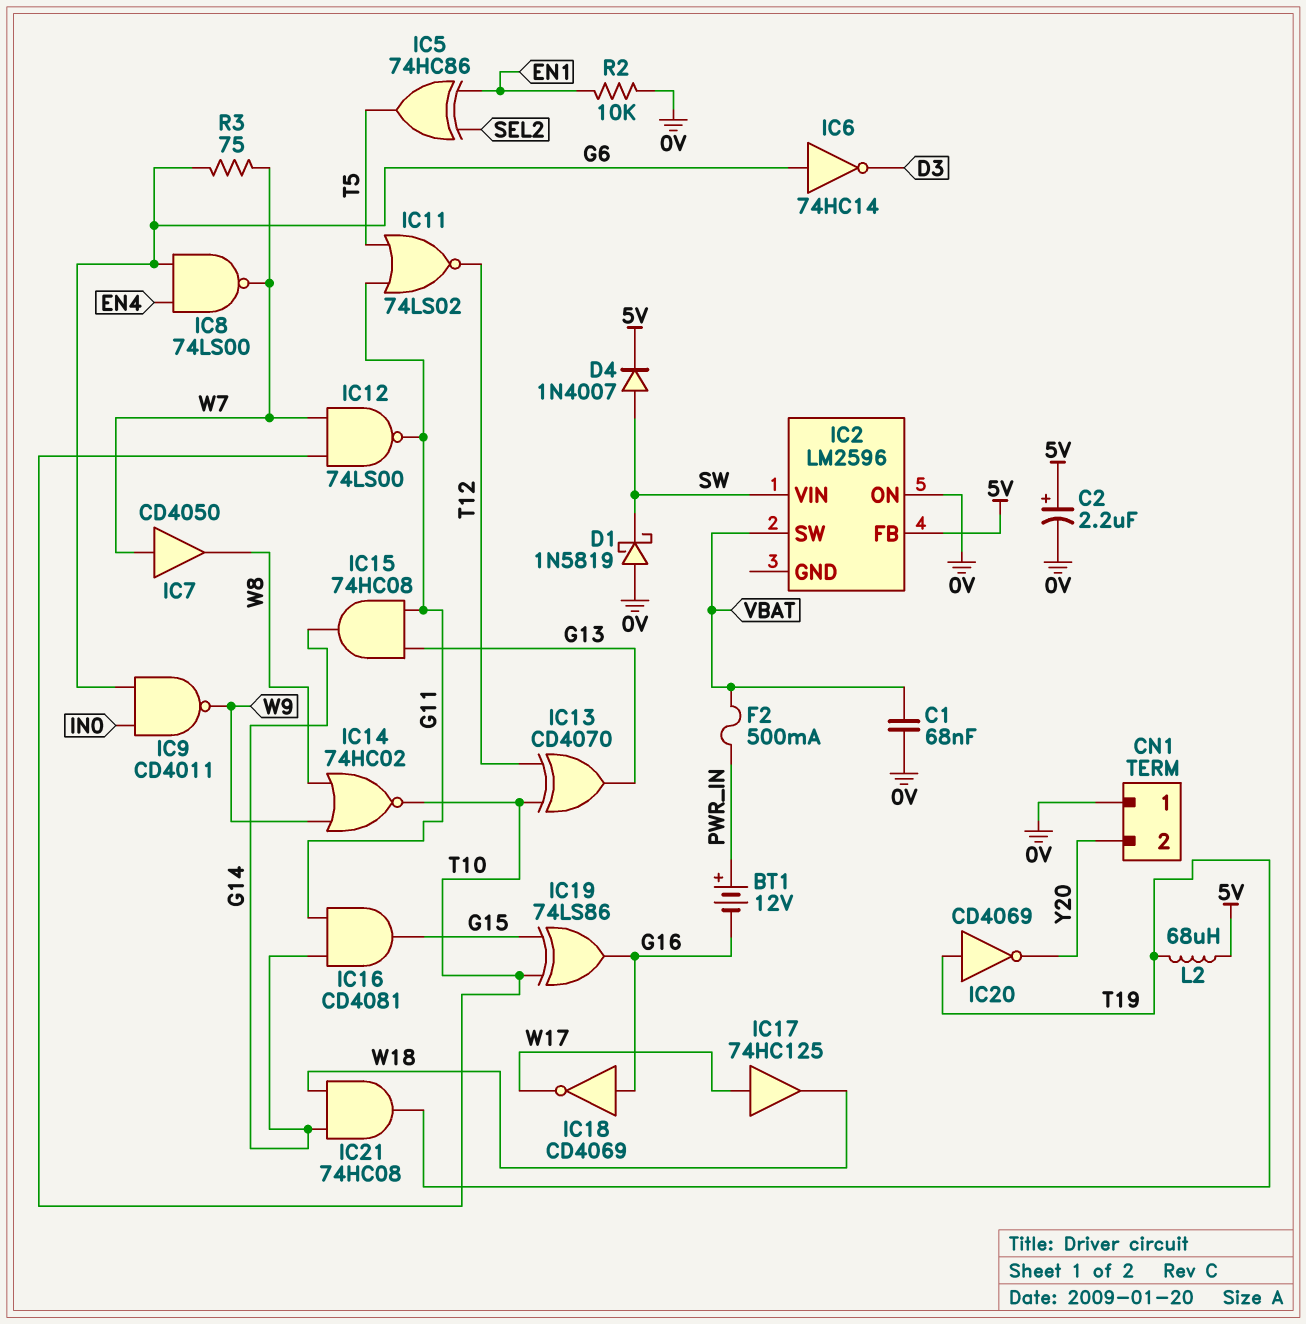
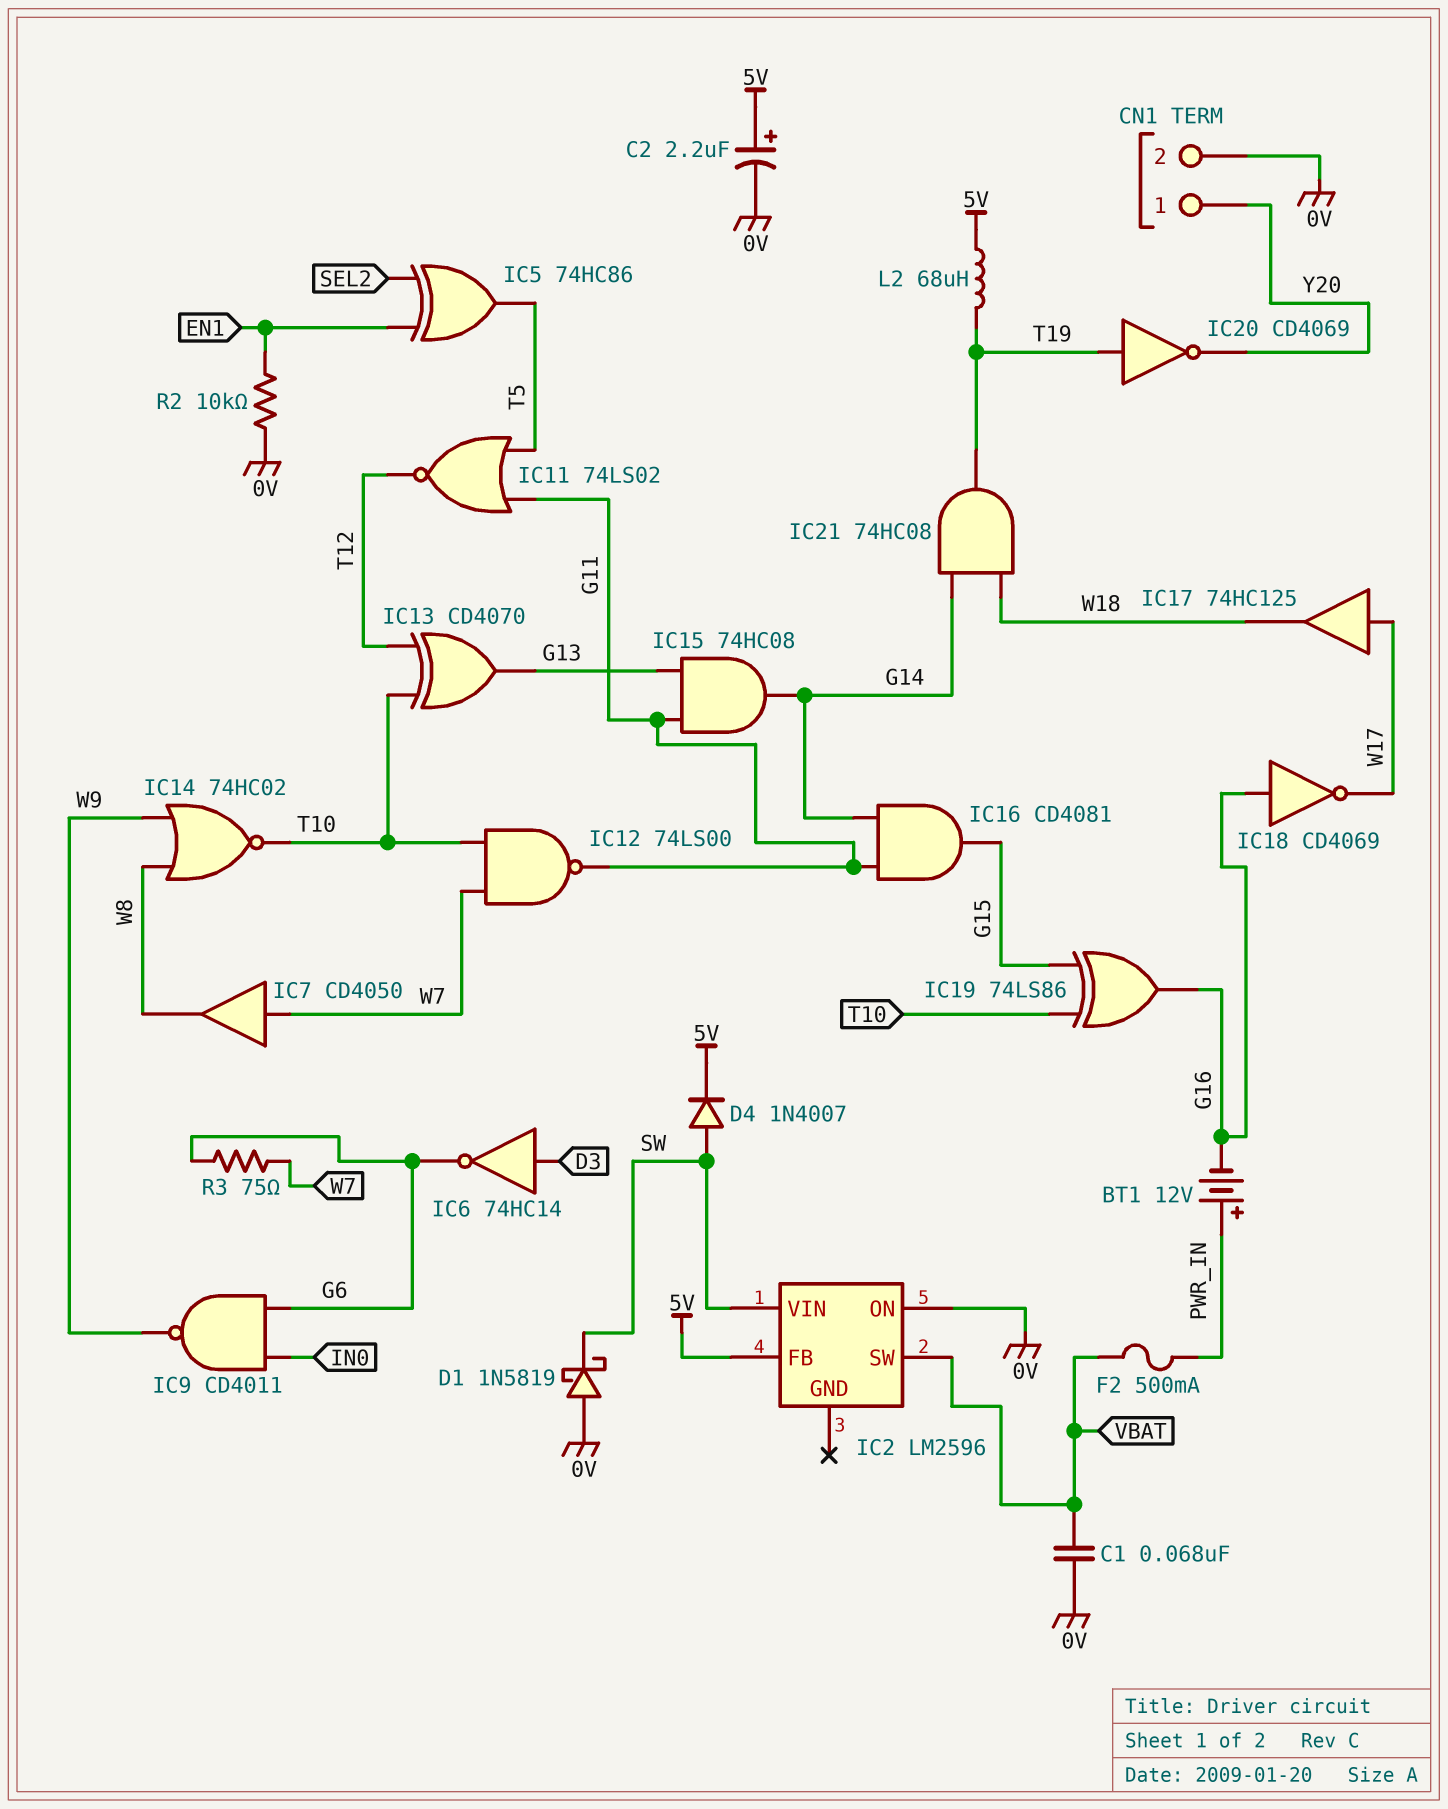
CN1 pin 1: 0V -> Y20
CN1 pin 2: Y20 -> 0V
IC6: NOT 74HC14 (in G6, out D3) -> NOT 74HC14 (in D3, out G6)
IC8: NAND 74LS00 (in EN4, in G6, out W7) -> none

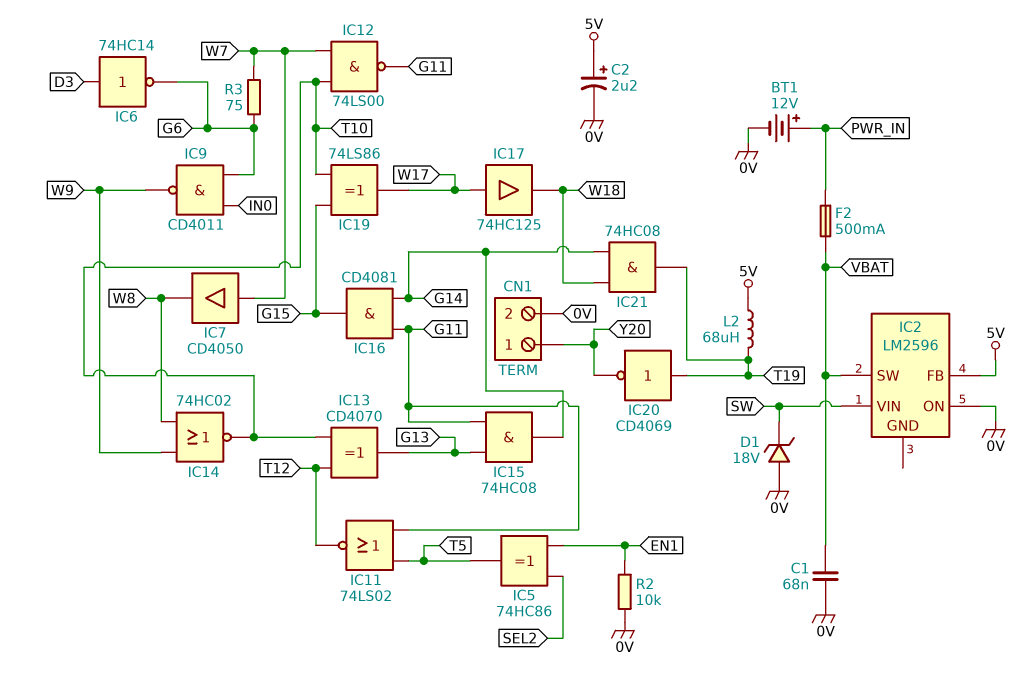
BT1: 12V (plus PWR_IN, minus G16) -> 12V (plus PWR_IN, minus 0V)
D1: schottky 1N5819 (A 0V, K SW) -> zener 18V (A 0V, K SW)
D4: diode 1N4007 (A SW, K 5V) -> none
IC18: NOT CD4069 (in G16, out W17) -> none
IC19: XOR 74LS86 (in G15, in T10, out G16) -> XOR 74LS86 (in G15, in T10, out W17)

